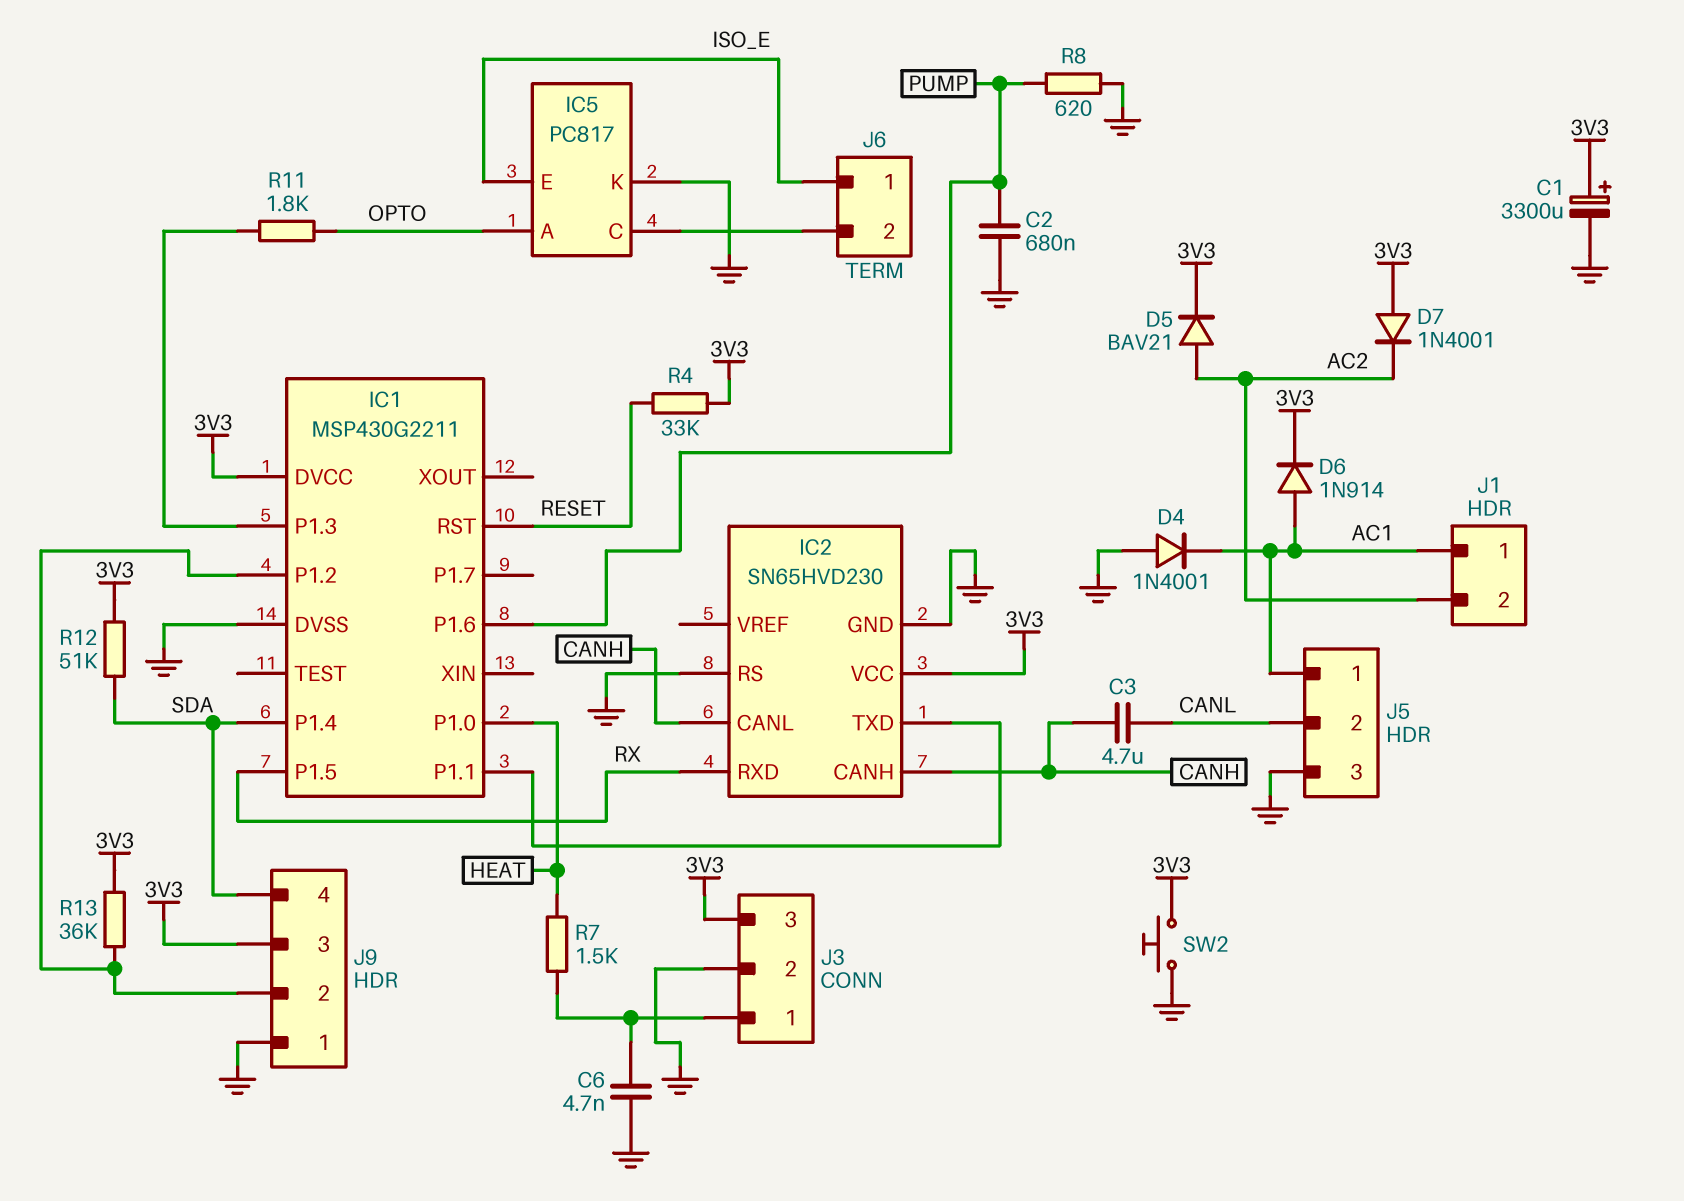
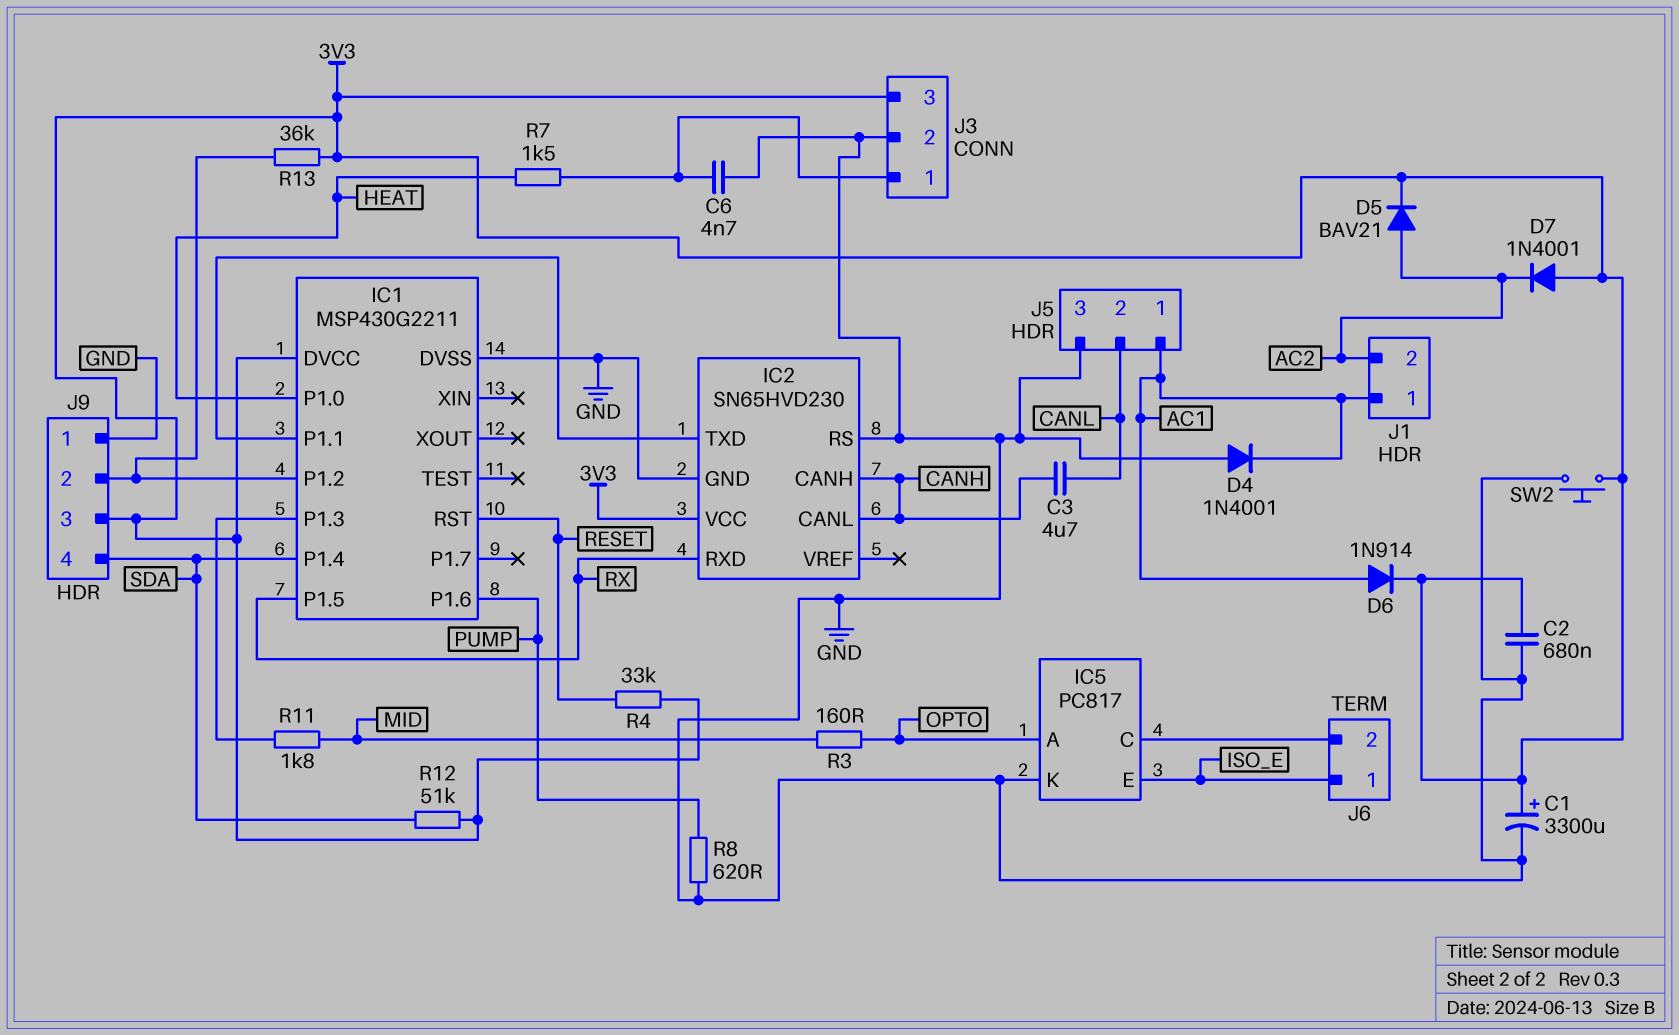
C2: 680nF (GND, PUMP) -> 680nF (3V3, GND)
R3: none -> 160 (MID, OPTO)
R11: 1.8k (IC1/P1.3, OPTO) -> 1.8k (IC1/P1.3, MID)

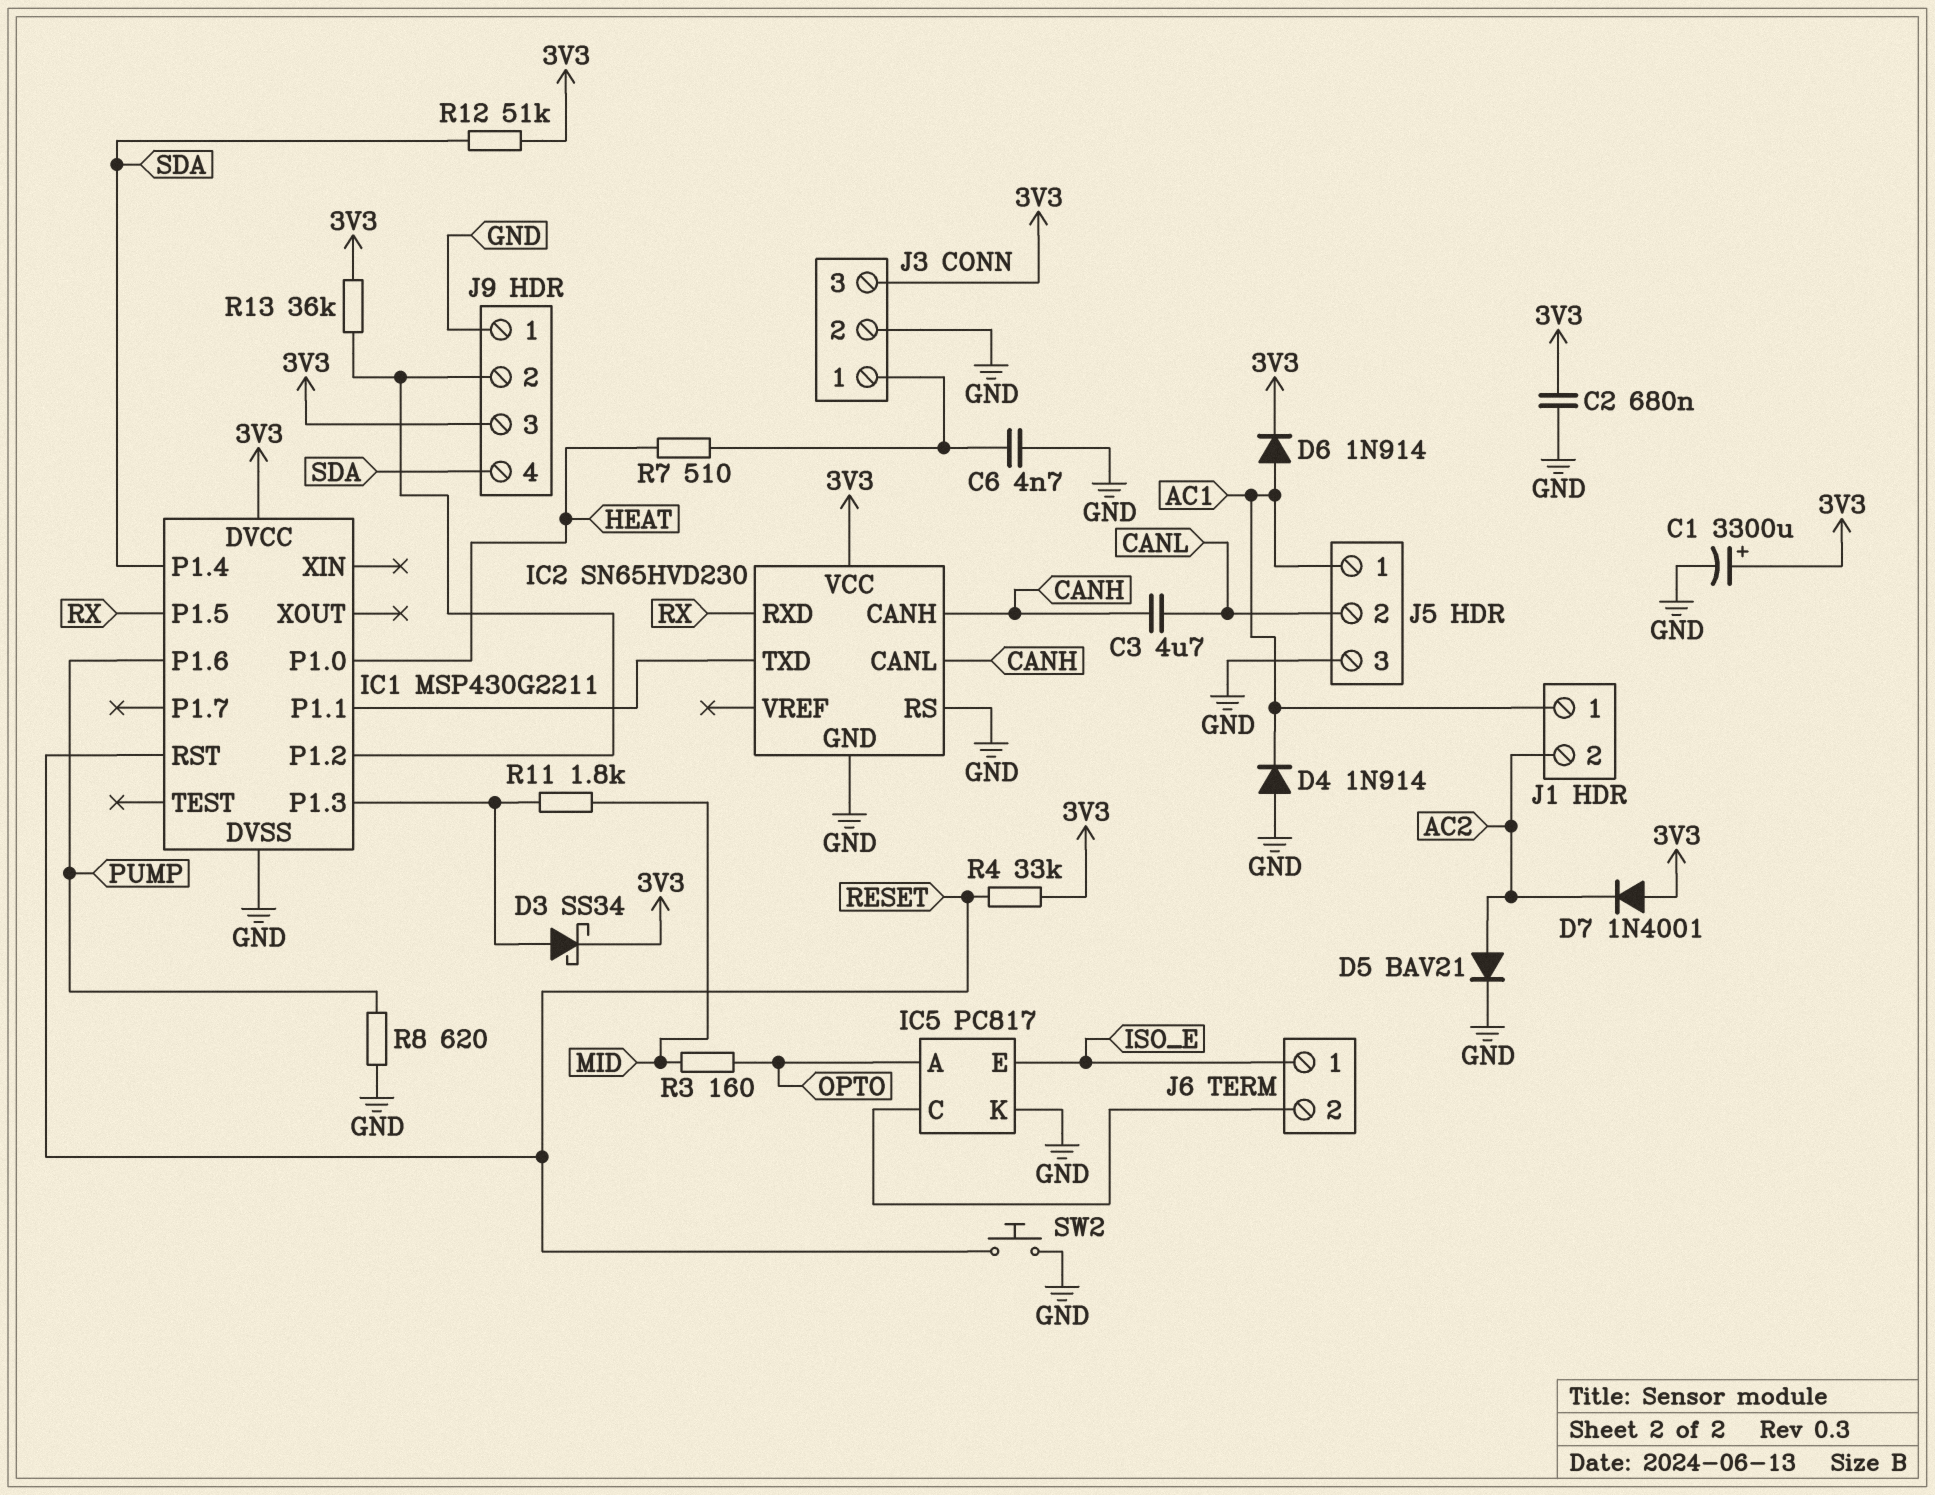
D3: none -> schottky SS34 (A IC1/P1.3, K 3V3)
D4: diode 1N4001 (A GND, K AC1) -> diode 1N914 (A GND, K AC1)
D5: diode BAV21 (A AC2, K 3V3) -> diode BAV21 (A AC2, K GND)
R7: 1.5k (HEAT, J3/1) -> 510 (HEAT, J3/1)
SW2: button (3V3, GND) -> button (GND, RESET)

